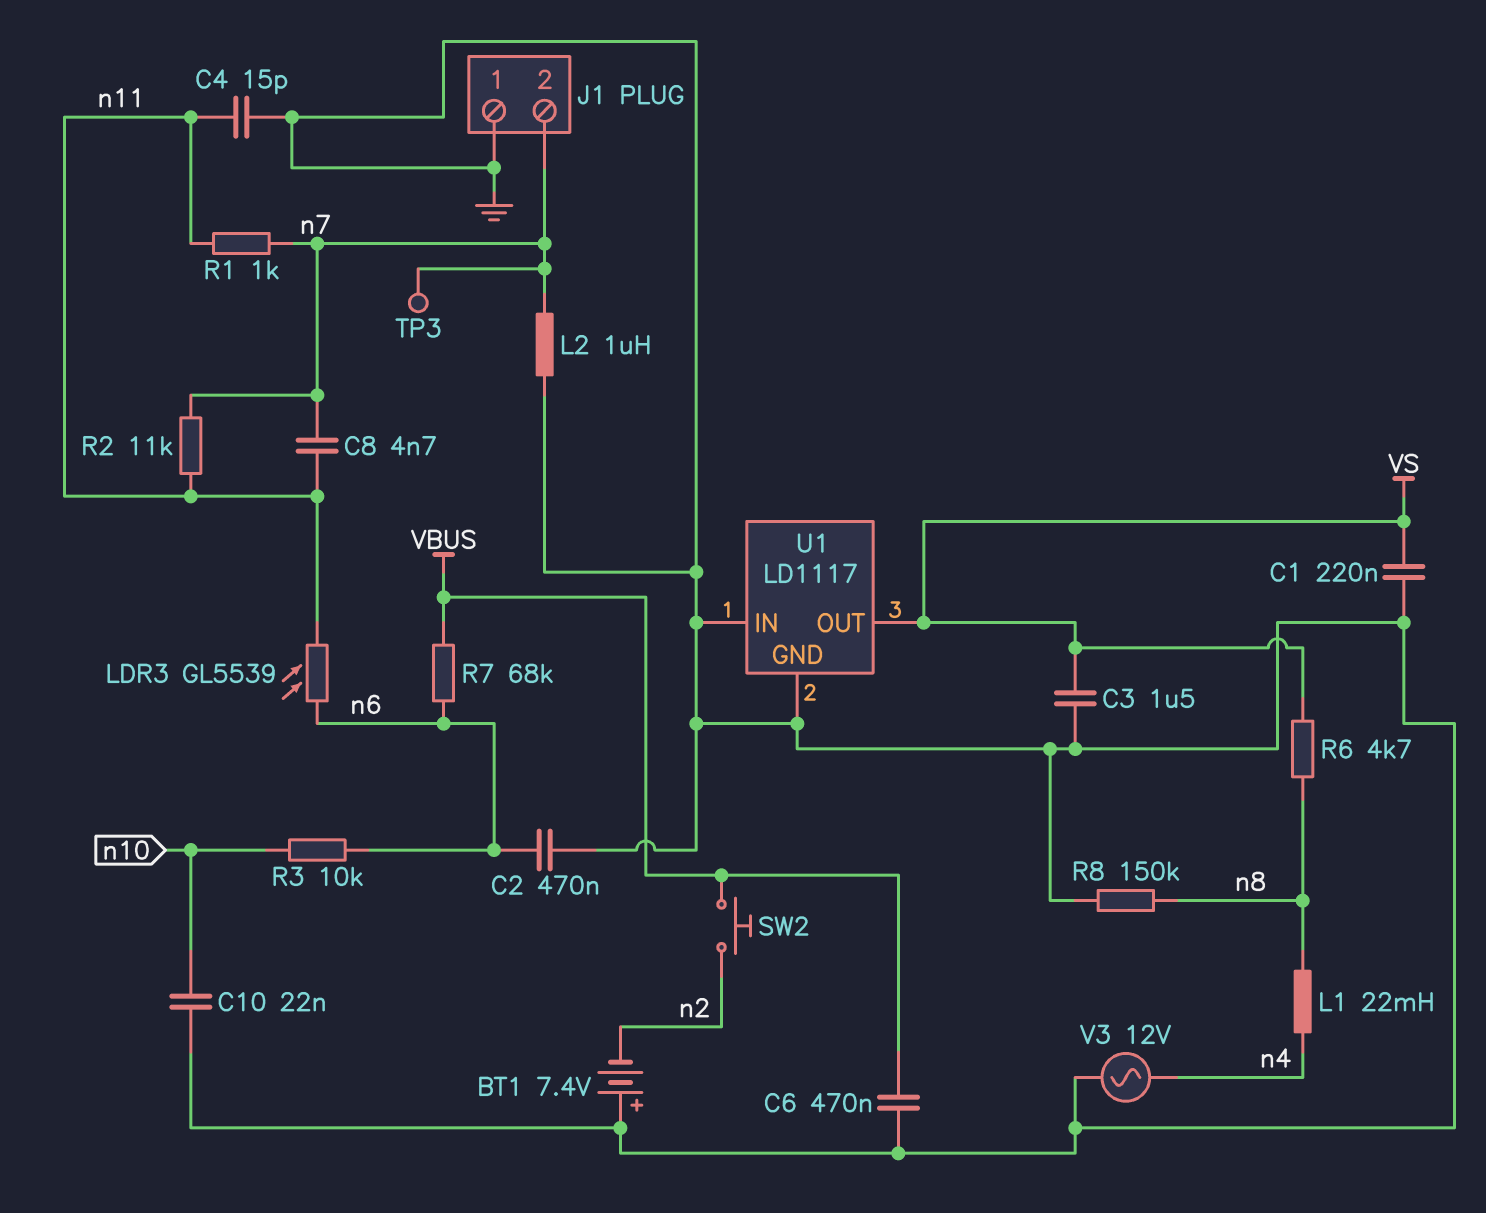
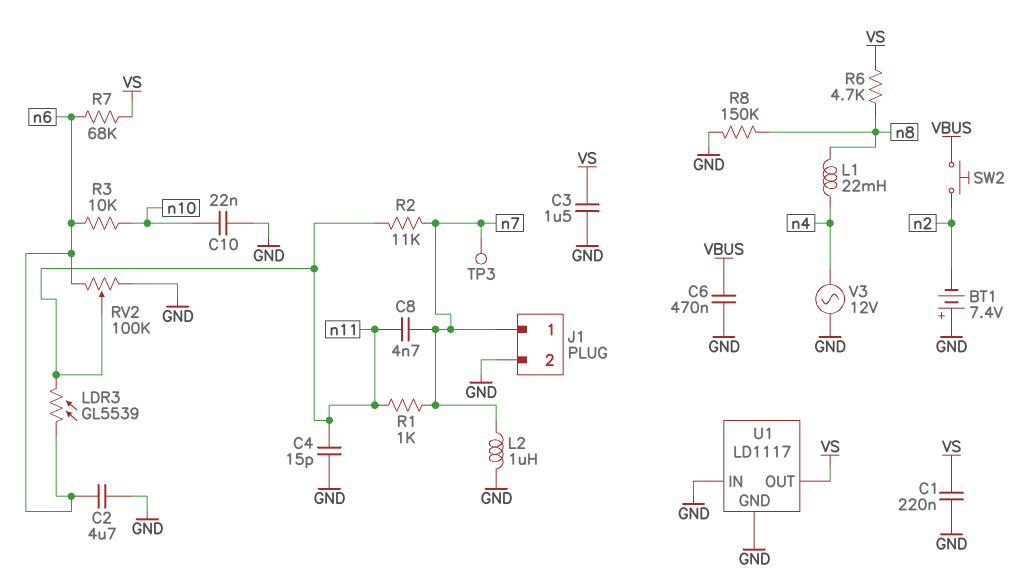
C2: 470nF (GND, n6) -> 4.7uF (GND, n6)
J1 pin 1: GND -> n7
J1 pin 2: n7 -> GND
R7: 68k (VBUS, n6) -> 68k (VS, n6)
RV2: none -> 100k (GND, n6, wiper n11)

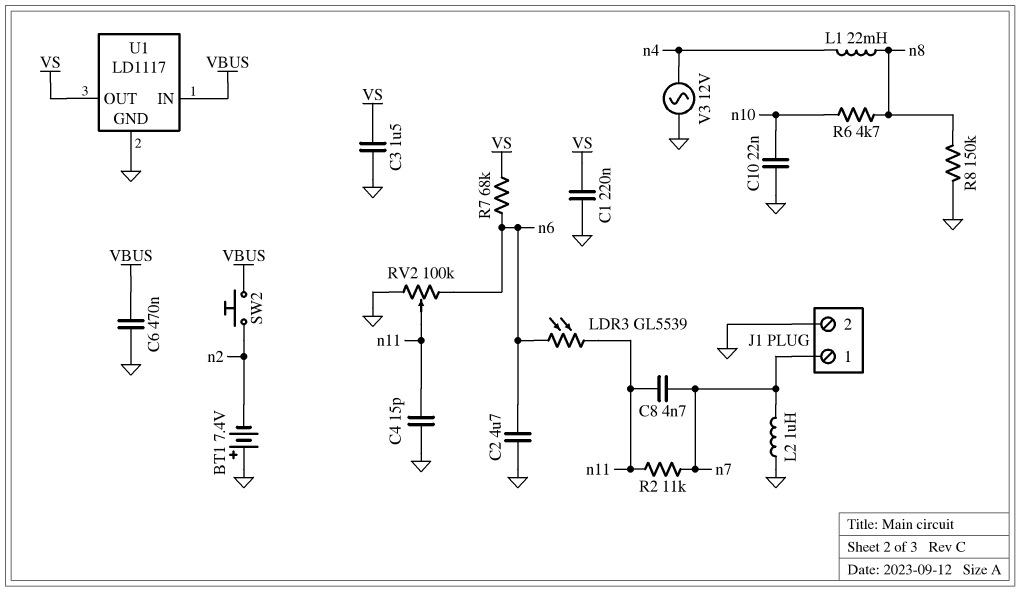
R1: 1k (n7, n11) -> none
R3: 10k (n6, n10) -> none
R6: 4.7k (VS, n8) -> 4.7k (n8, n10)
TP3: test point (n7) -> none
U1 pin IN: GND -> VBUS

